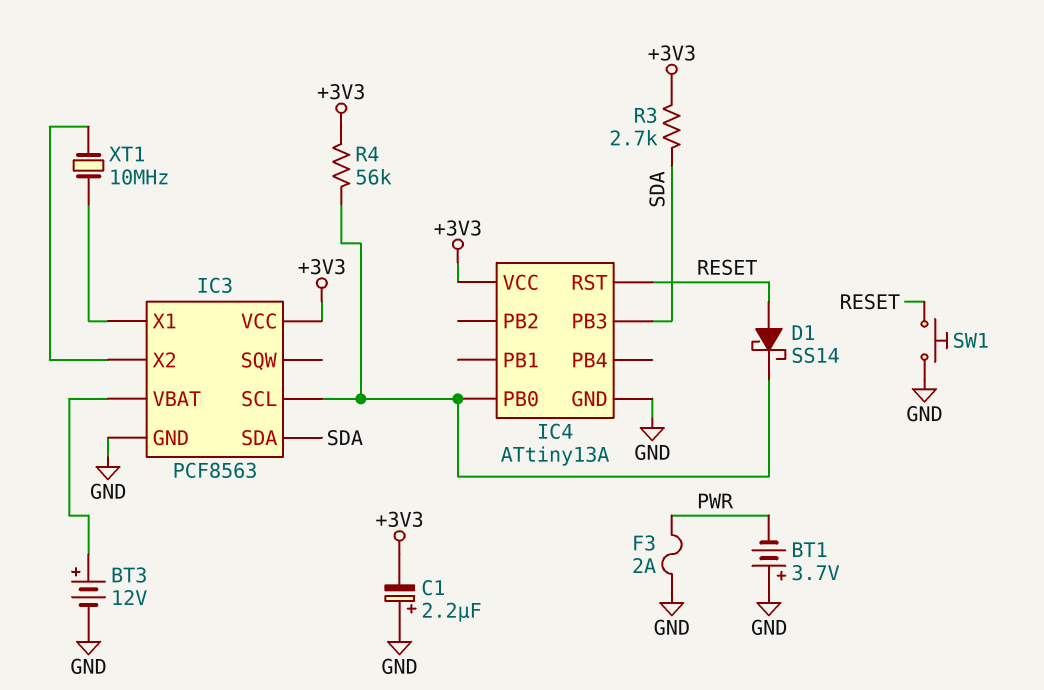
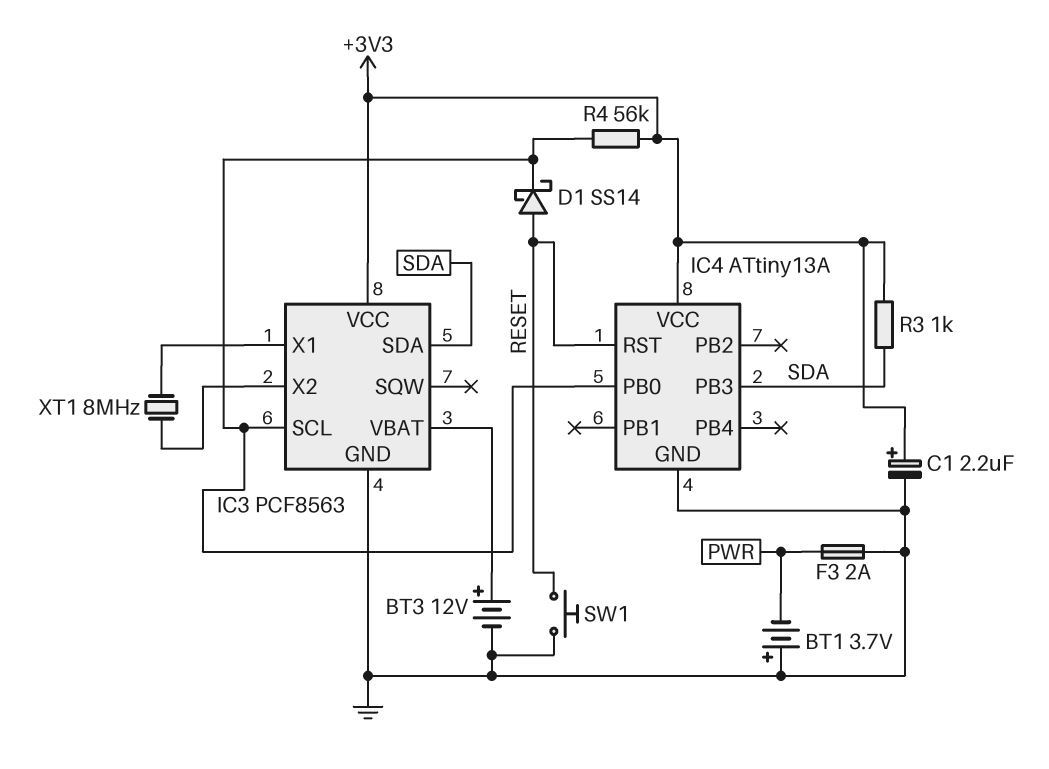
C1: 2.2uF (plus GND, minus +3V3) -> 2.2uF (plus +3V3, minus GND)
R3: 2.7k (+3V3, SDA) -> 1k (+3V3, SDA)
XT1: 10MHz (IC3/X1, IC3/X2) -> 8MHz (IC3/X1, IC3/X2)

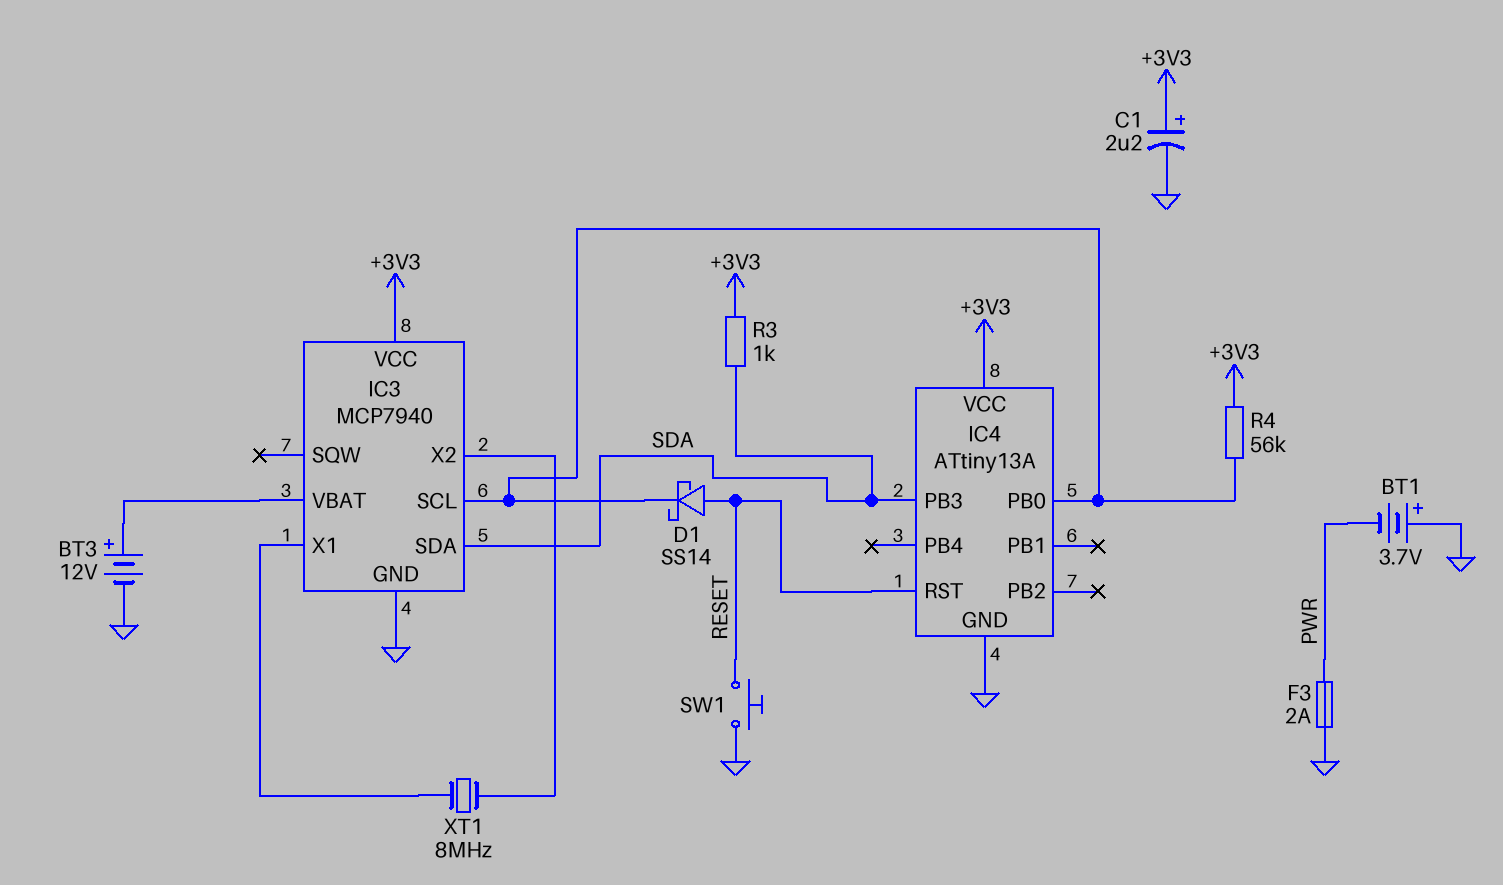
IC3: PCF8563 -> MCP7940

